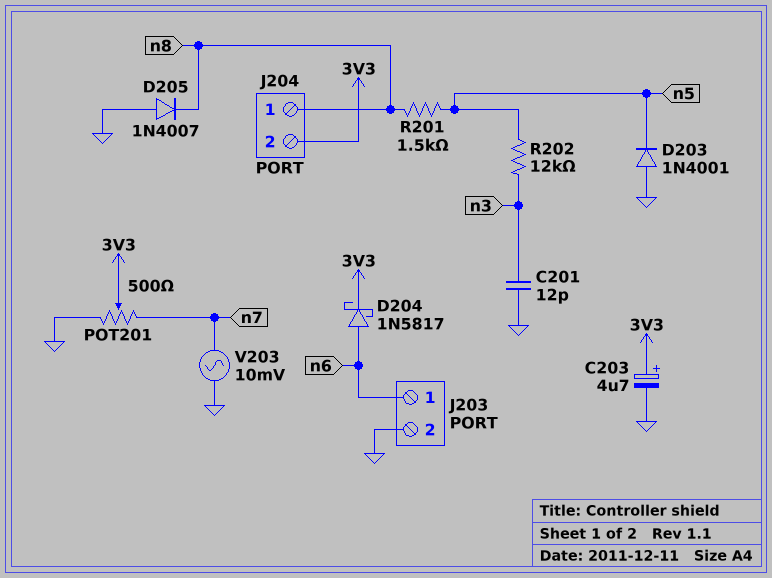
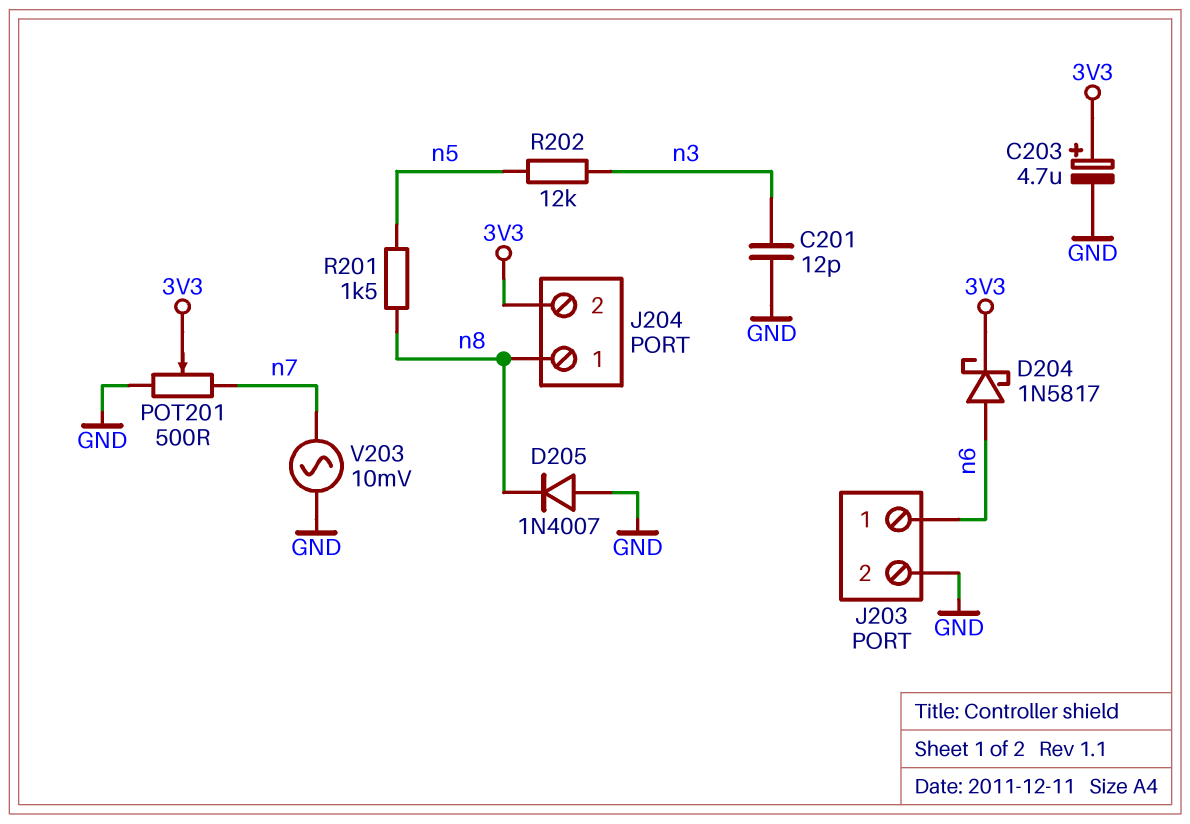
D203: diode 1N4001 (A GND, K n5) -> none

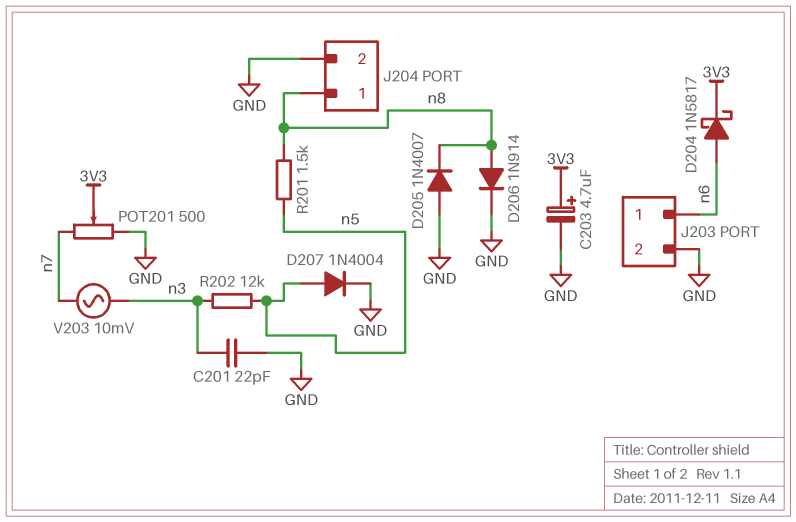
C201: 12pF (GND, n3) -> 22pF (GND, n3)
D206: none -> diode 1N914 (A n8, K GND)
D207: none -> diode 1N4004 (A n5, K GND)
J204 pin 2: 3V3 -> GND
V203: AC 10mV (GND, n7) -> AC 10mV (n3, n7)

